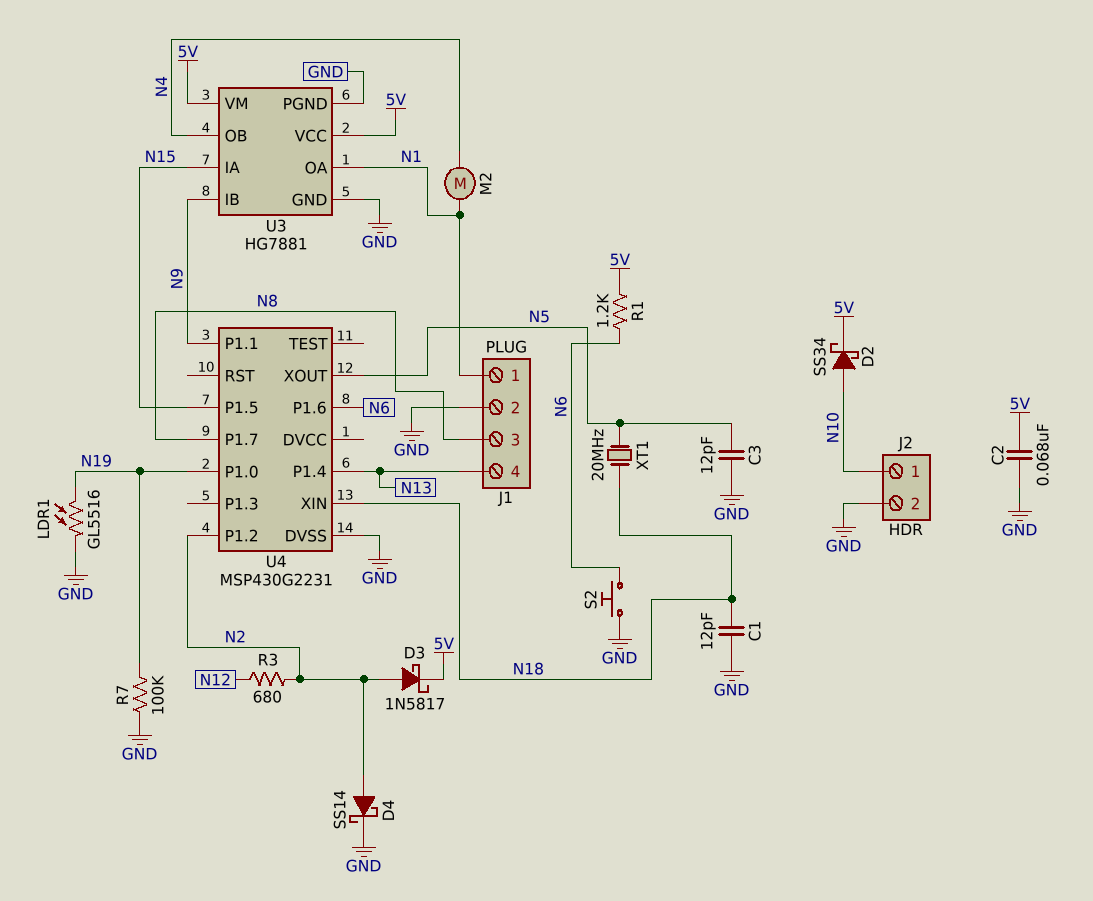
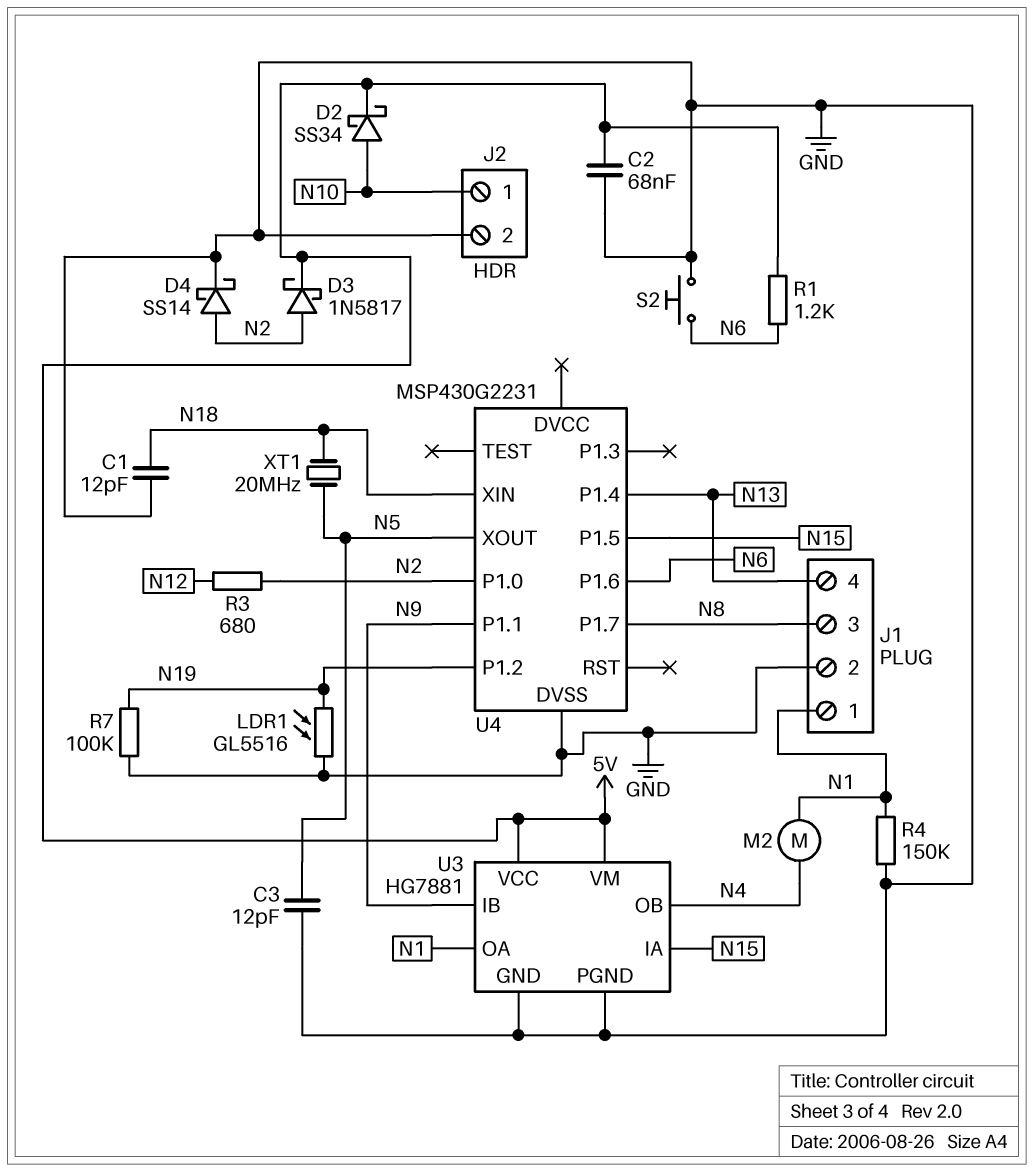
R4: none -> 150k (GND, N1)
U4 pin P1.0: N19 -> N2
U4 pin P1.2: N2 -> N19

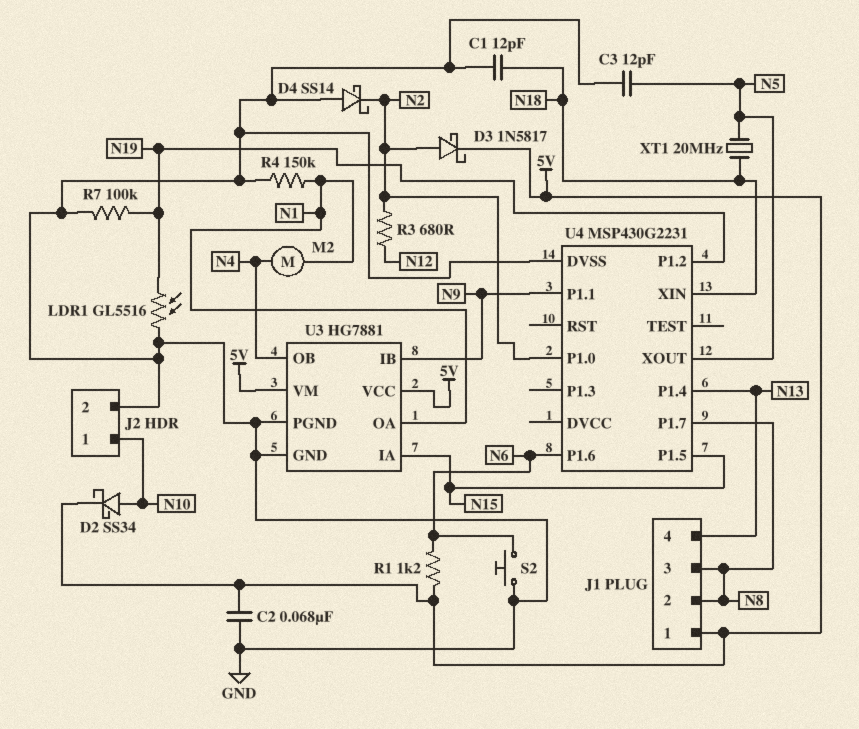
D4: schottky SS14 (A N2, K GND) -> schottky SS14 (A GND, K N2)
J1 pin 1: N1 -> 5V
J1 pin 2: GND -> N8

